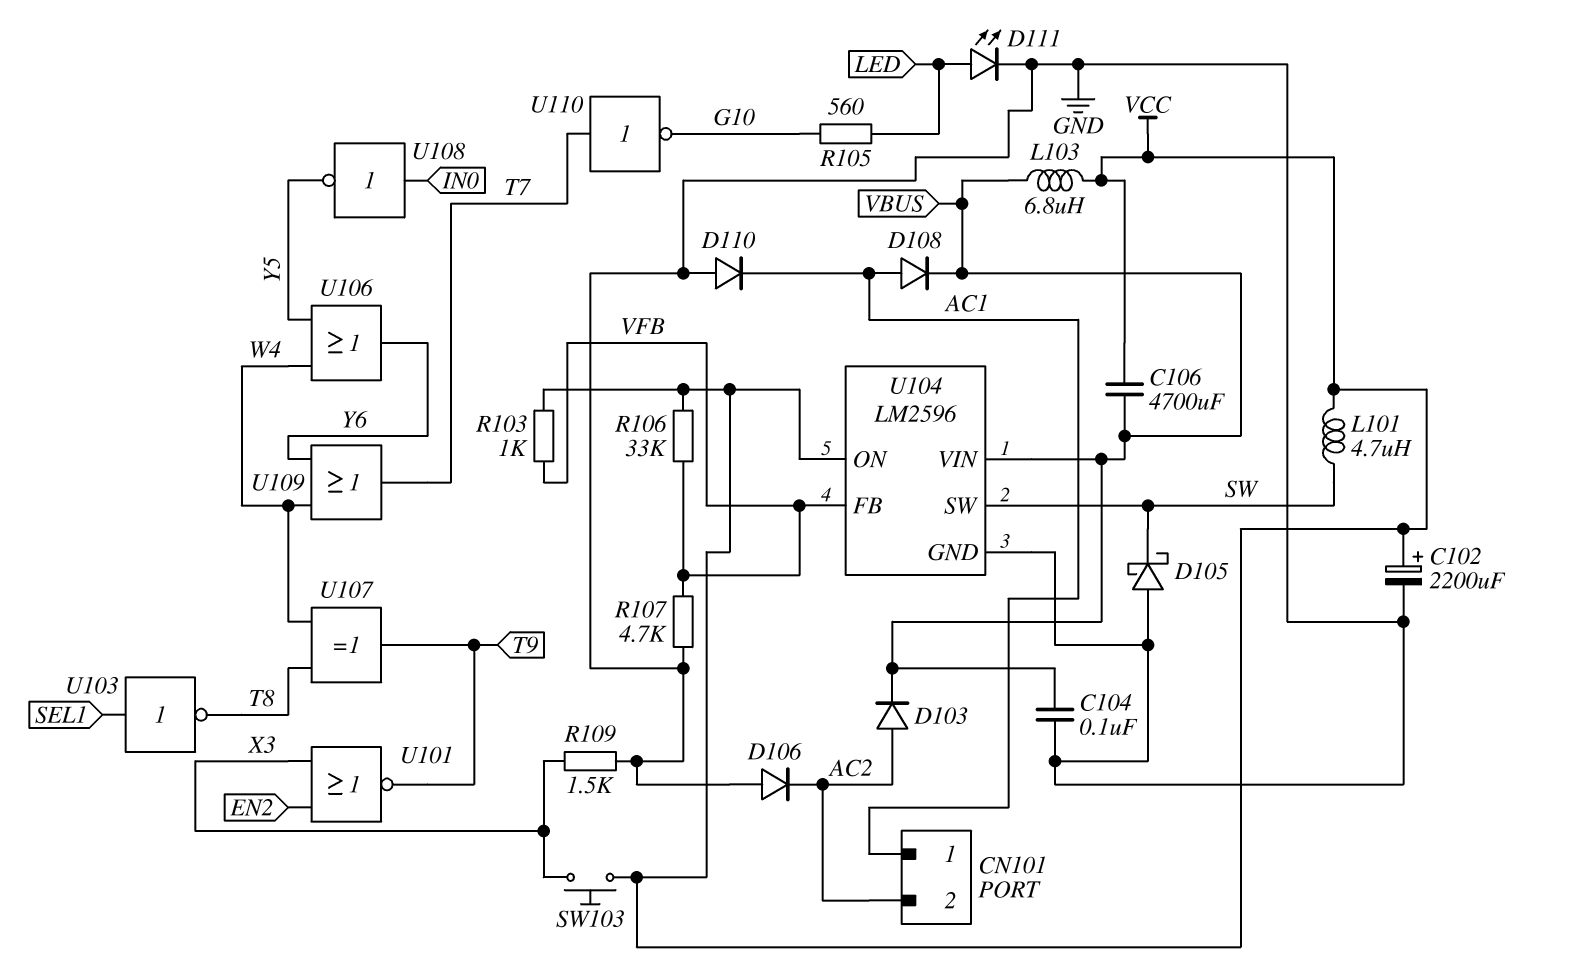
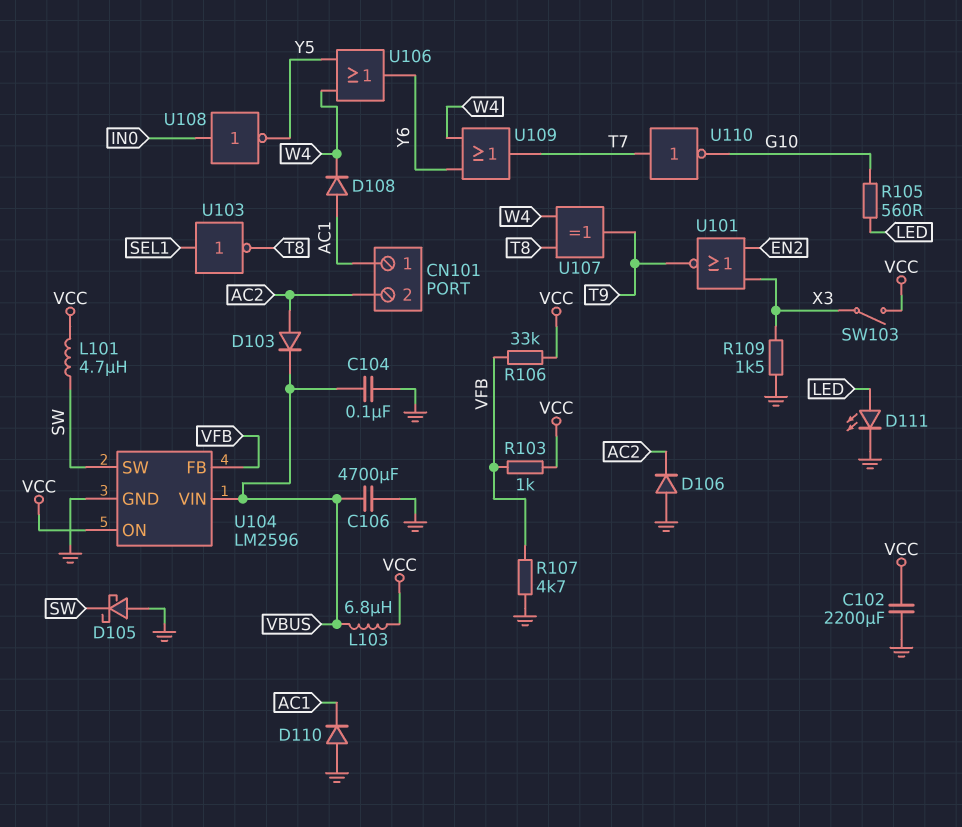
C102: 2200uF (plus VCC, minus GND) -> 2200uF (GND, VCC)
C106: 4700uF (VBUS, VCC) -> 4700uF (GND, VBUS)
D108: diode (A AC1, K VBUS) -> diode (A AC1, K W4)
SW103: button (VCC, X3) -> switch (VCC, X3)

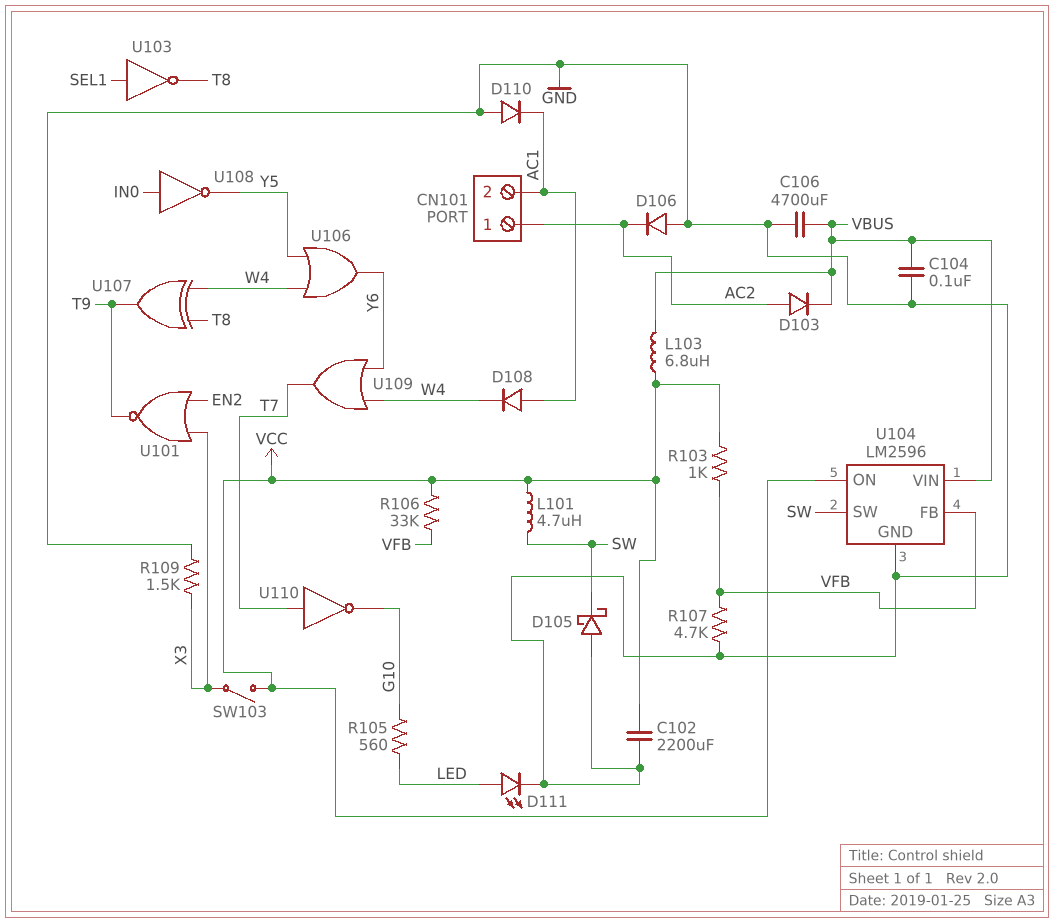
CN101 pin 1: AC1 -> AC2
CN101 pin 2: AC2 -> AC1

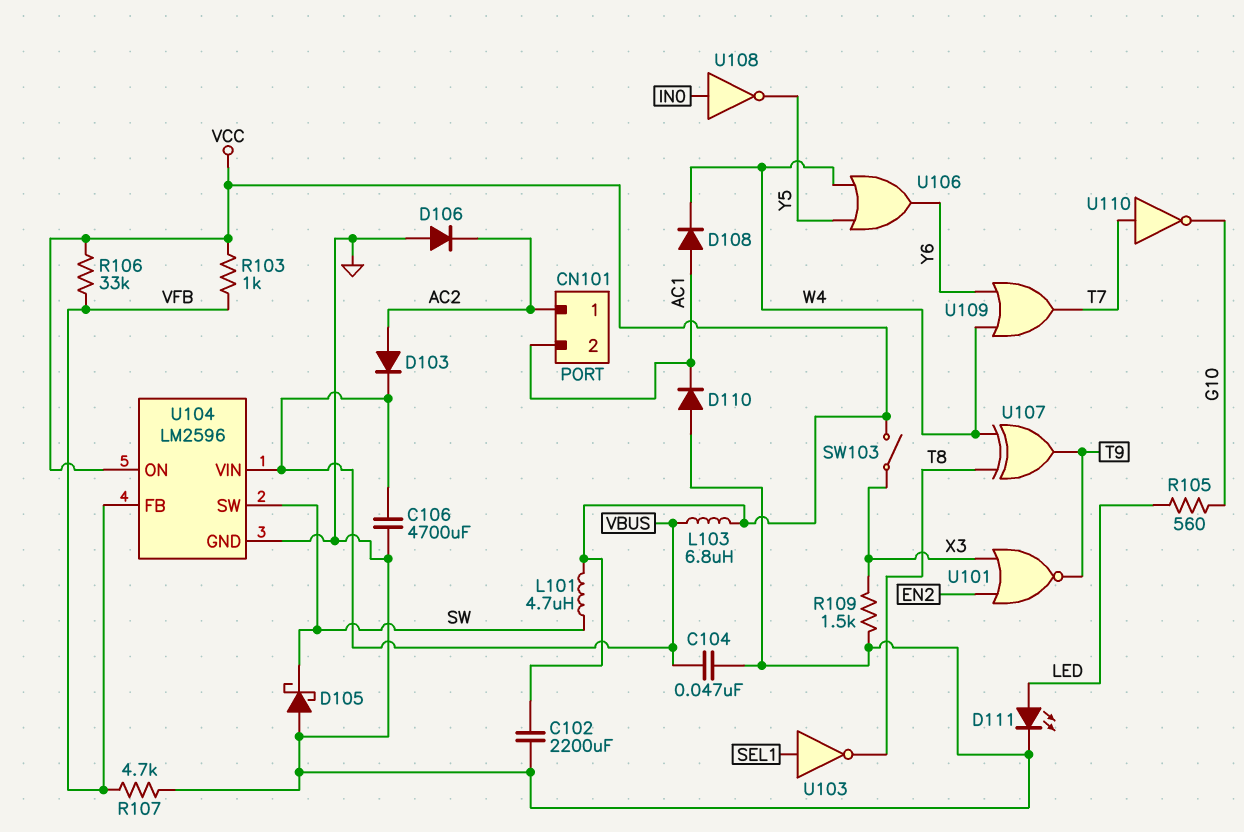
C104: 100nF (GND, VBUS) -> 47nF (GND, VBUS)

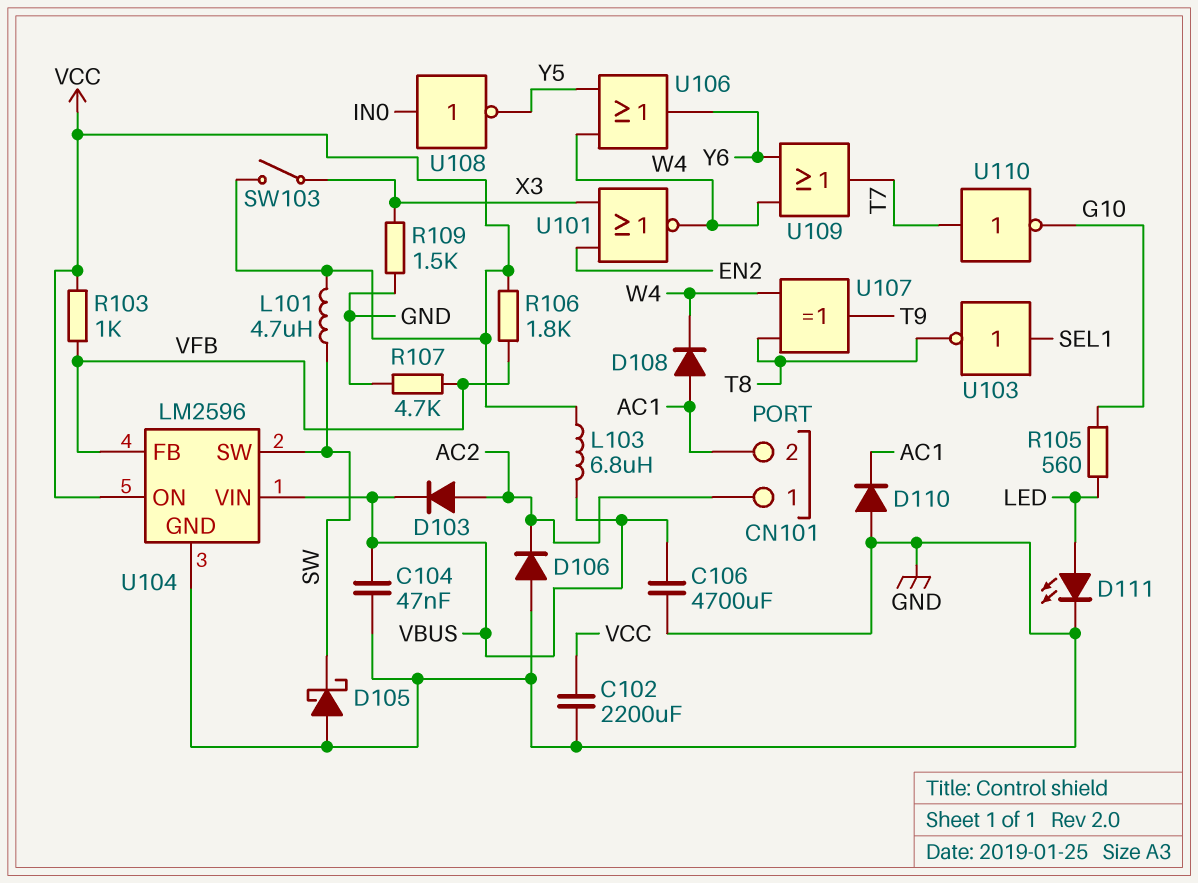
R106: 33k (VCC, VFB) -> 1.8k (VCC, VFB)
U101: NOR (in EN2, in X3, out T9) -> NOR (in EN2, in X3, out W4)

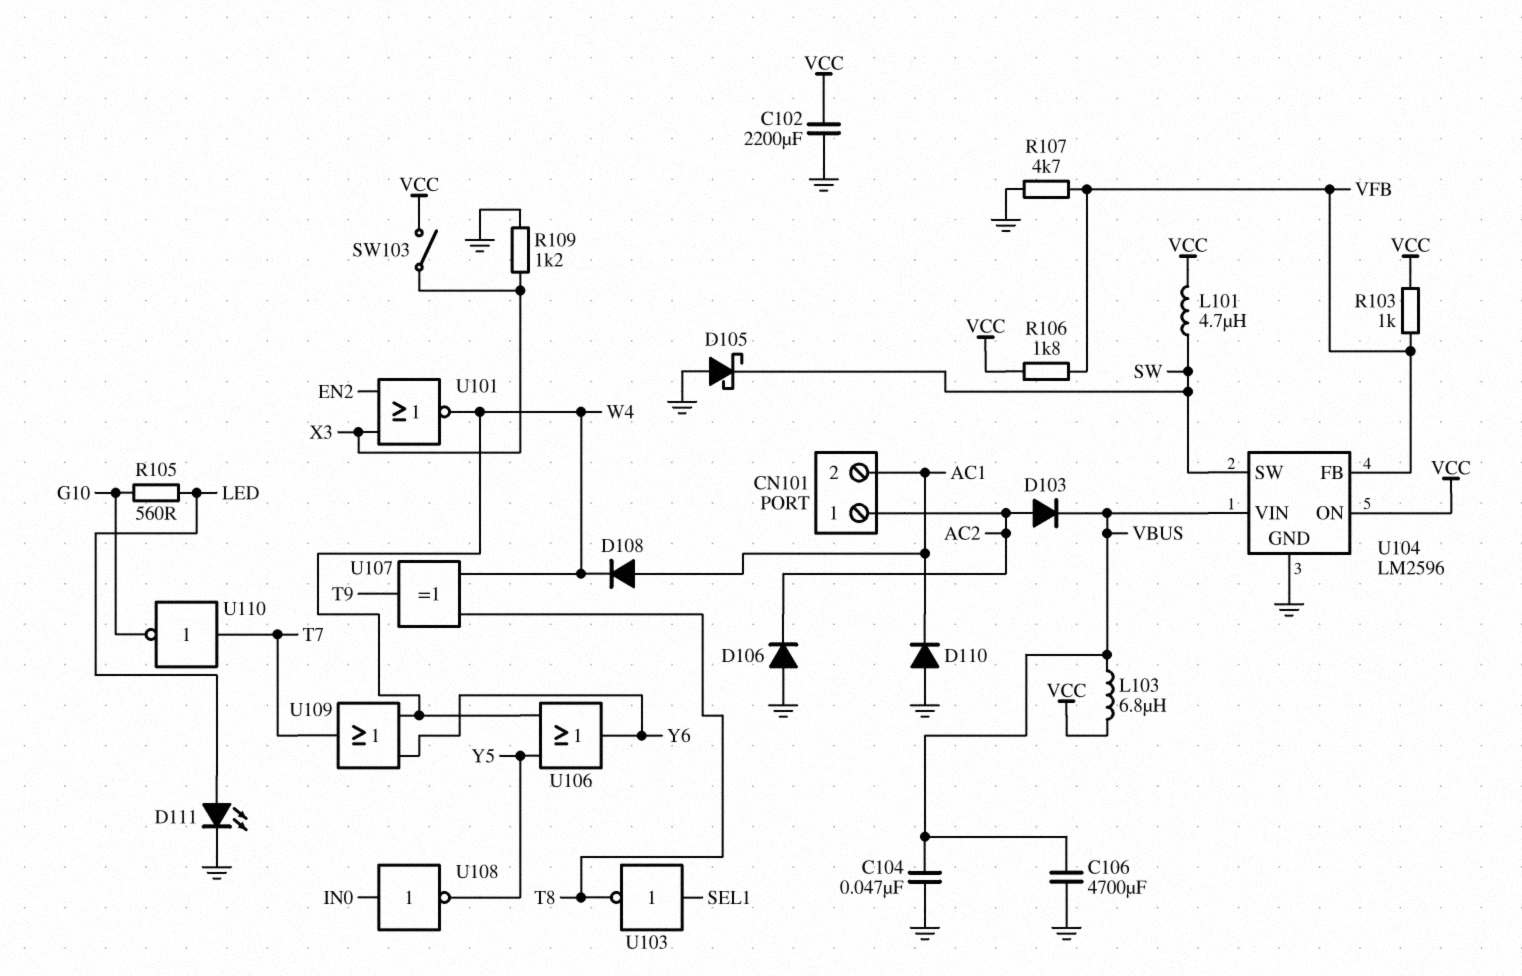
R109: 1.5k (GND, X3) -> 1.2k (GND, X3)

